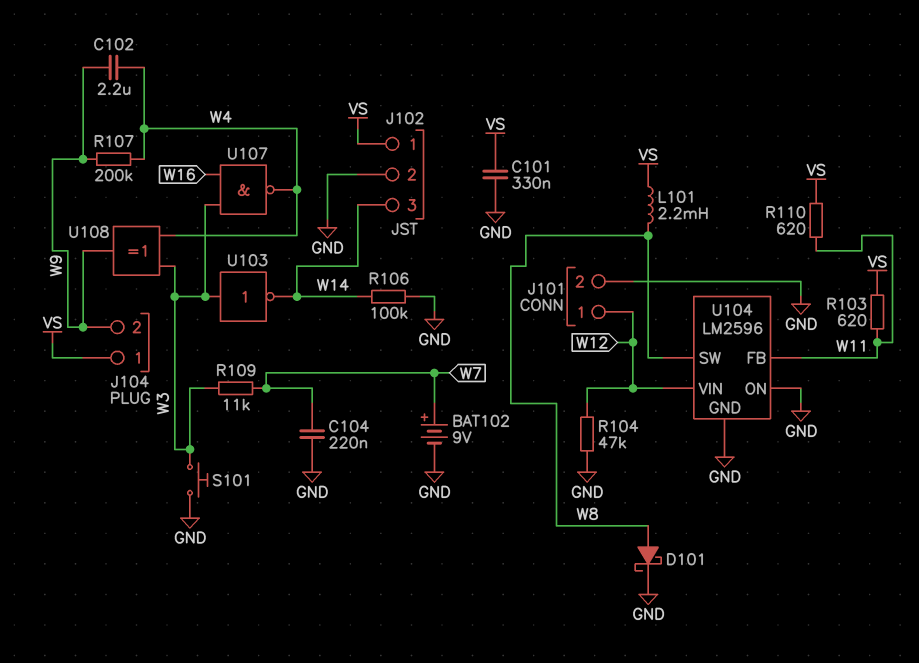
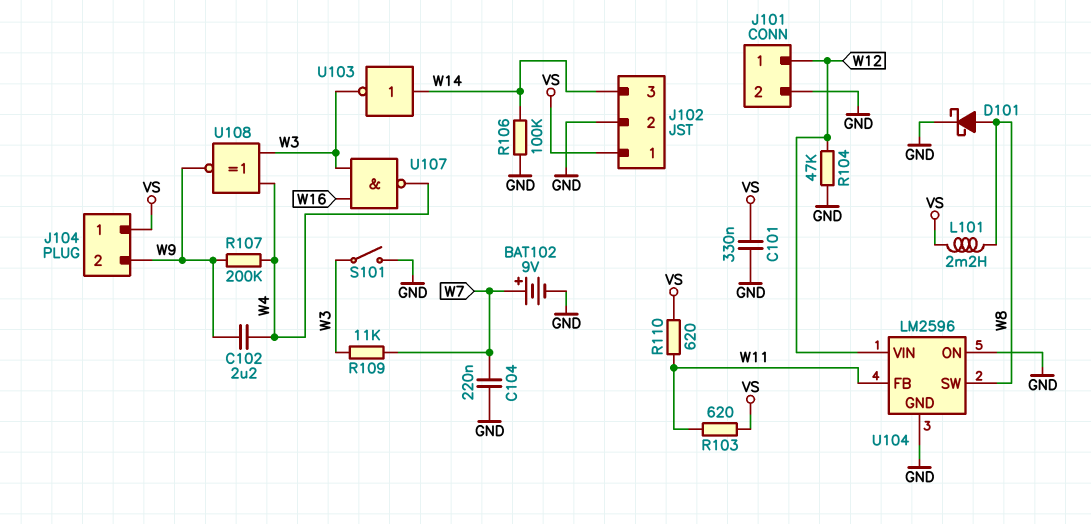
S101: button (GND, W3) -> switch (GND, W3)
U103: NOT (in W3, out W14) -> NOT (in W14, out W3)
U108: XOR (in W3, in W4, out W9) -> XNOR (in W3, in W4, out W9)

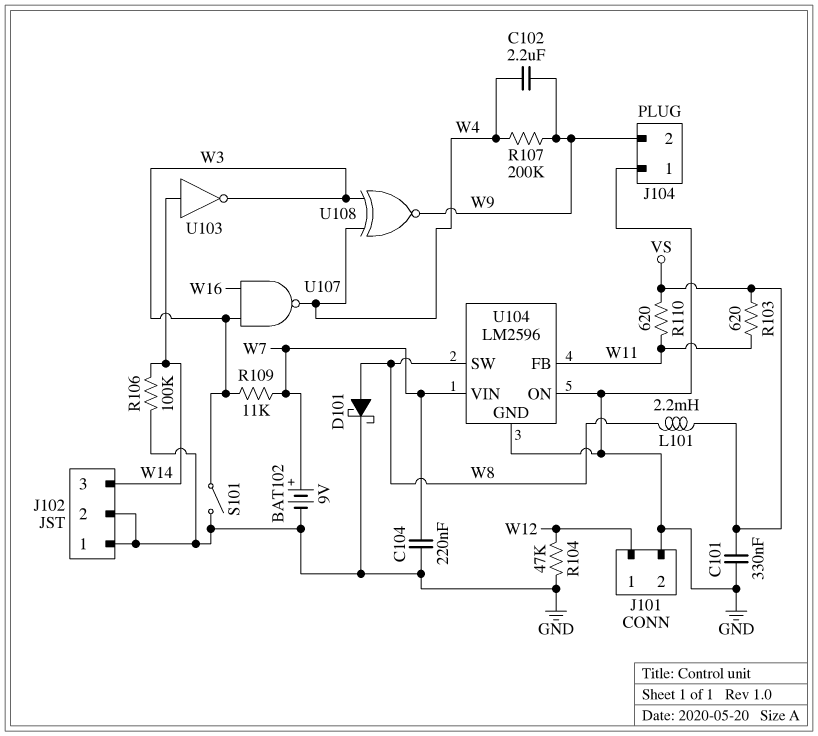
J102 pin 1: VS -> GND
J104 pin 1: VS -> GND
U104 pin VIN: W12 -> W7

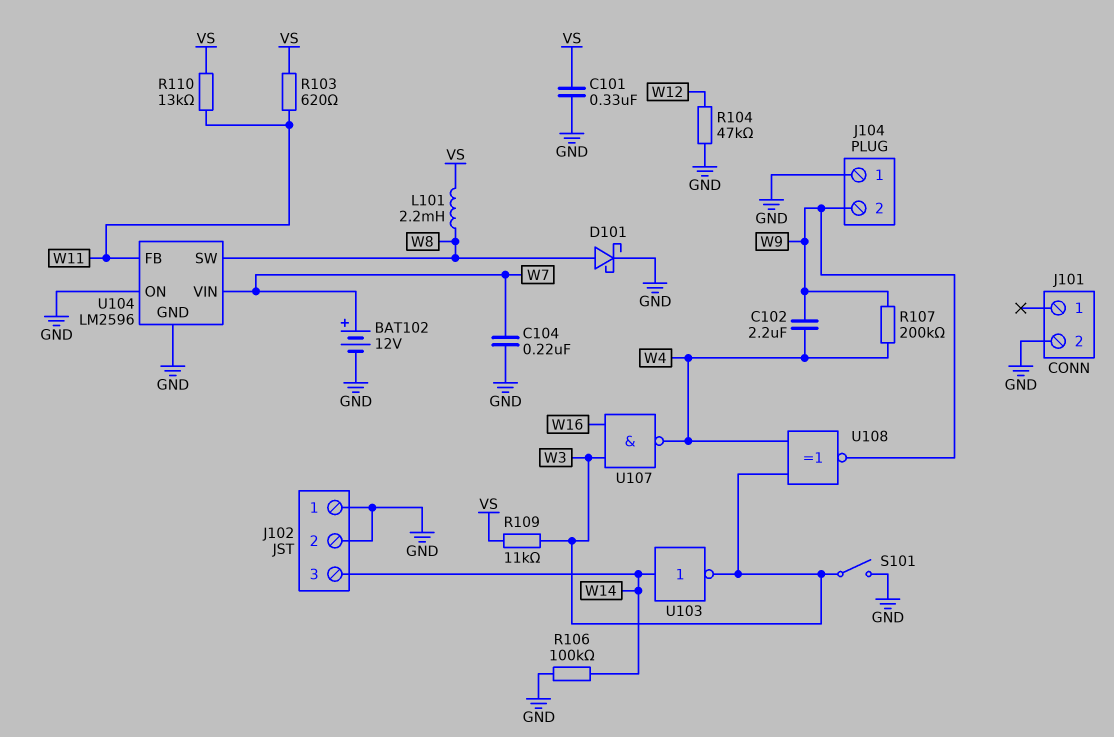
BAT102: 9V (plus W7, minus GND) -> 12V (plus W7, minus GND)
J101 pin 1: W12 -> none
R109: 11k (W3, W7) -> 11k (VS, W3)
R110: 620 (VS, W11) -> 13k (VS, W11)

